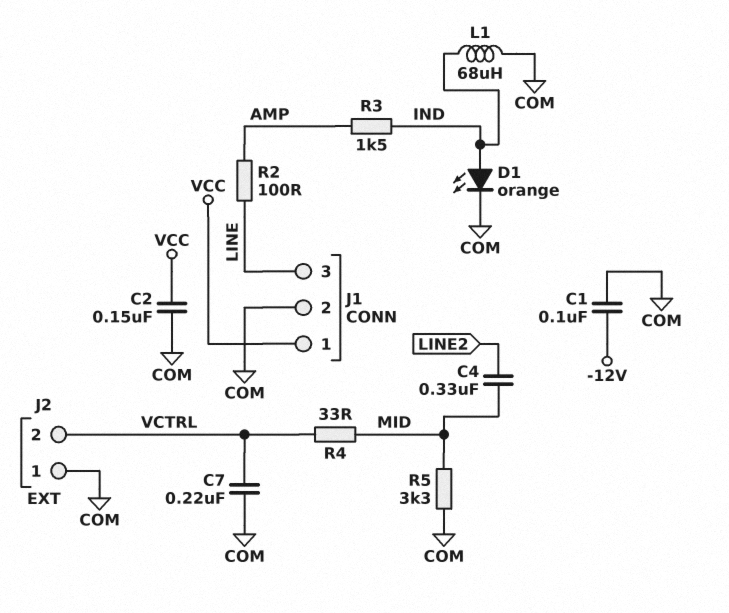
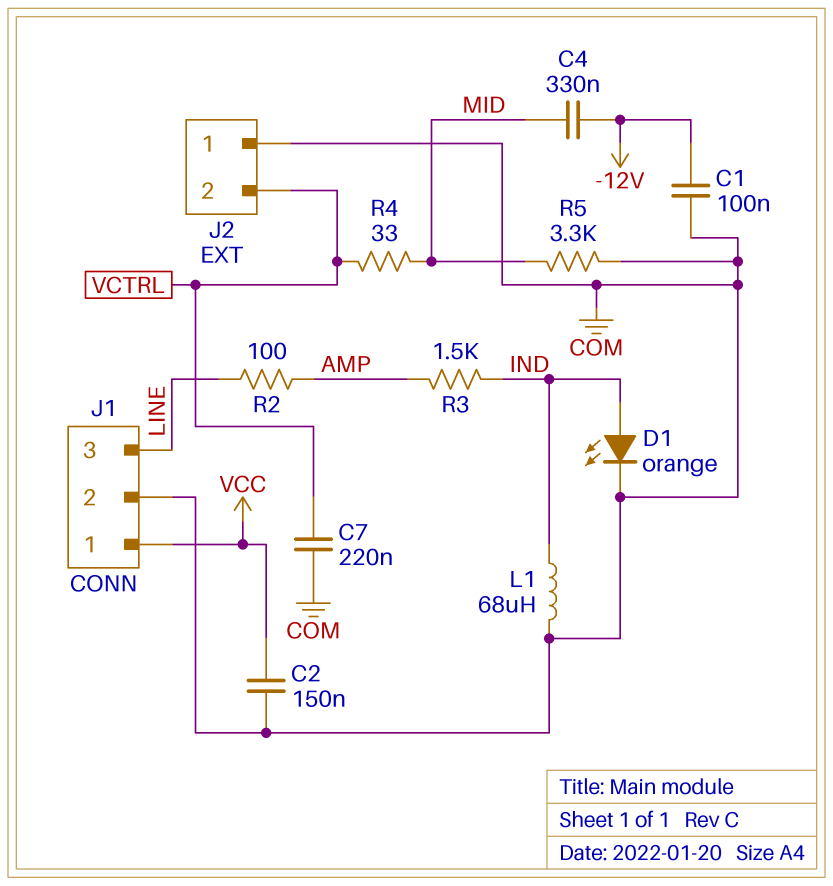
C4: 330nF (LINE2, MID) -> 330nF (-12V, MID)

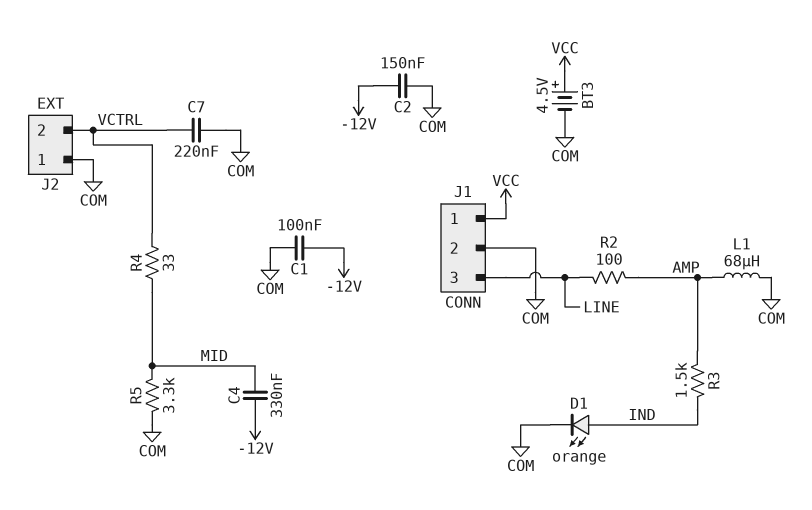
BT3: none -> 4.5V (plus VCC, minus COM)
C2: 150nF (COM, VCC) -> 150nF (-12V, COM)
L1: 68uH (COM, IND) -> 68uH (AMP, COM)

